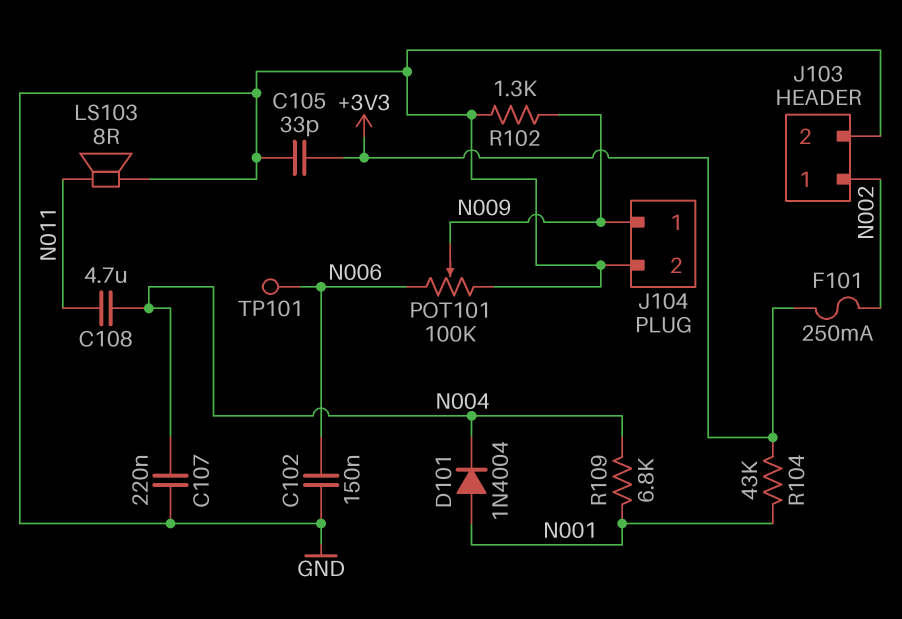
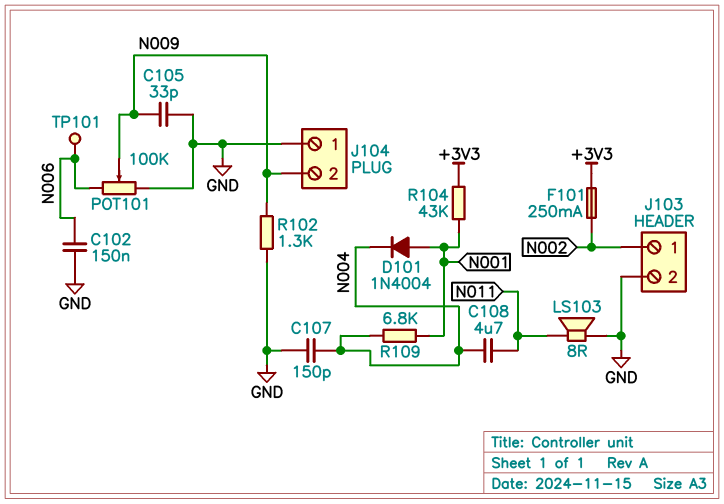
C105: 33pF (+3V3, GND) -> 33pF (GND, N009)
C107: 220nF (GND, N004) -> 150pF (GND, N004)
J104 pin 1: N009 -> GND
J104 pin 2: GND -> N009

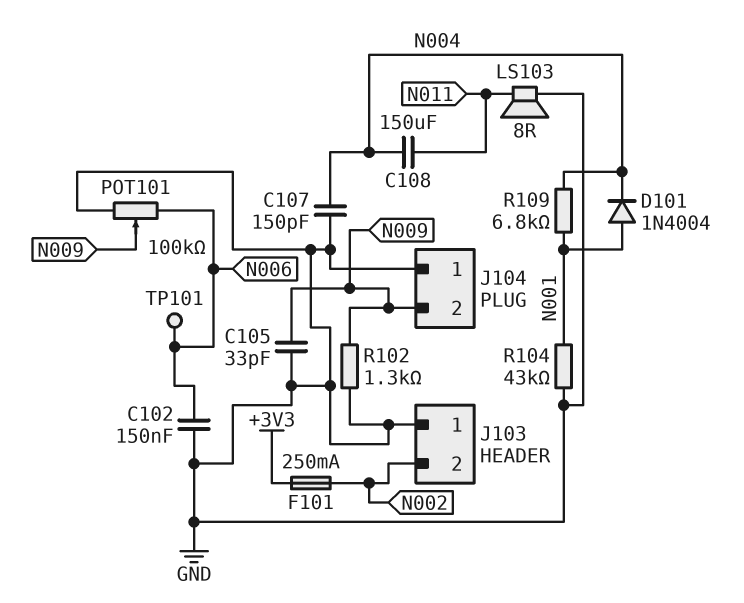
C108: 4.7uF (N004, N011) -> 150uF (N004, N011)
J103 pin 1: N002 -> GND
J103 pin 2: GND -> N002
R104: 43k (+3V3, N001) -> 43k (GND, N001)

